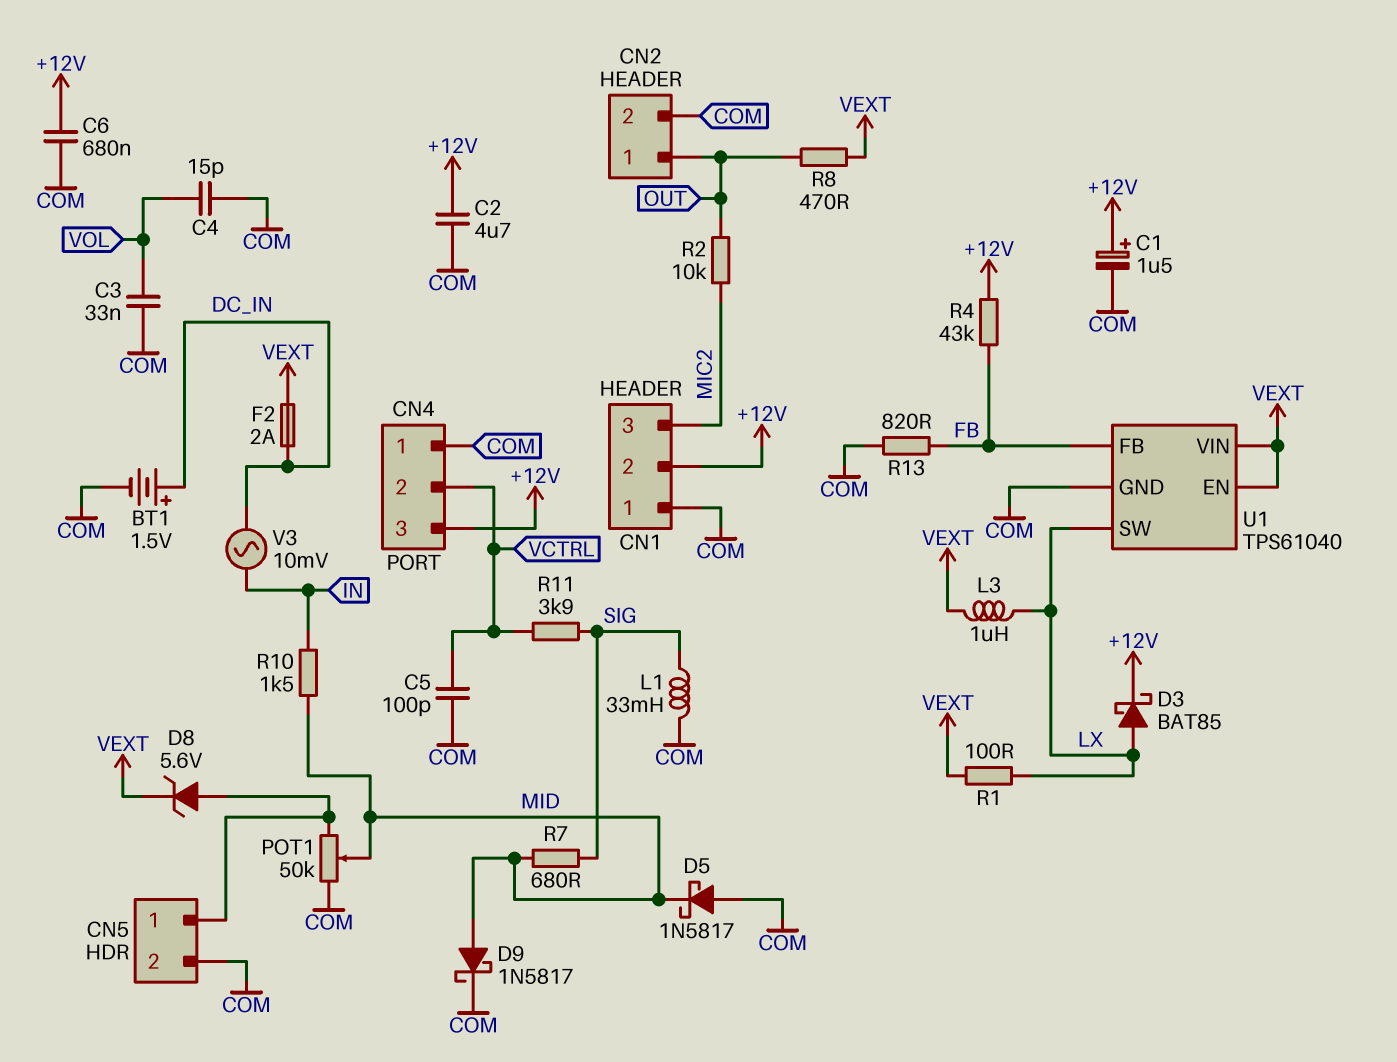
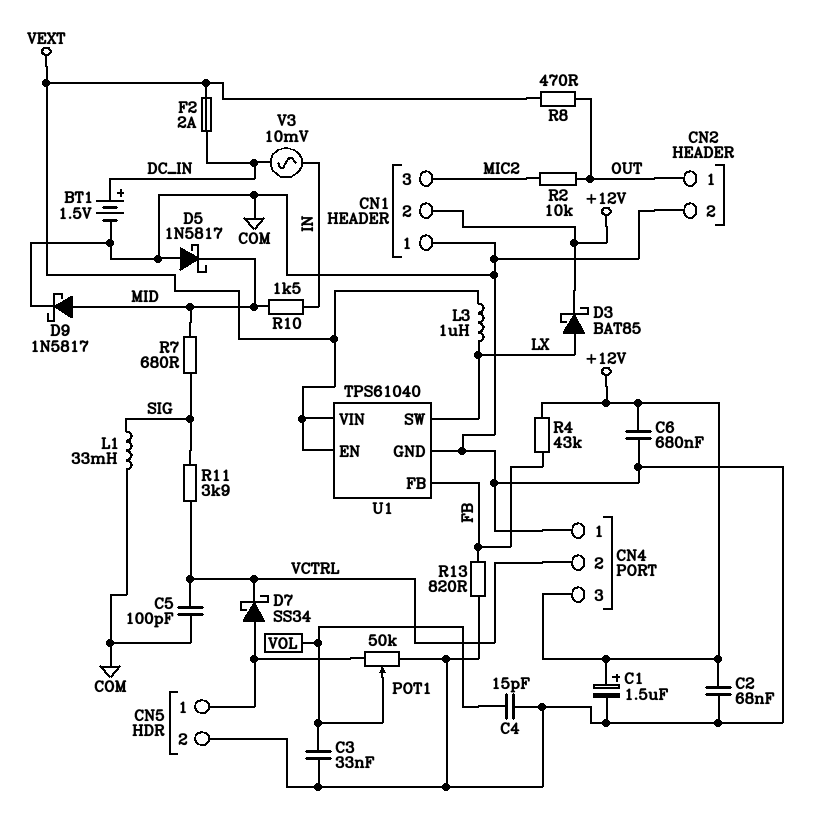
C2: 4.7uF (+12V, COM) -> 68nF (+12V, COM)
D7: none -> schottky SS34 (A CN5/1, K VCTRL)
D8: zener 5.6V (A CN5/1, K VEXT) -> none
POT1: 50k (CN5/1, COM, wiper MID) -> 50k (CN5/1, COM, wiper VOL)
R1: 100 (LX, VEXT) -> none

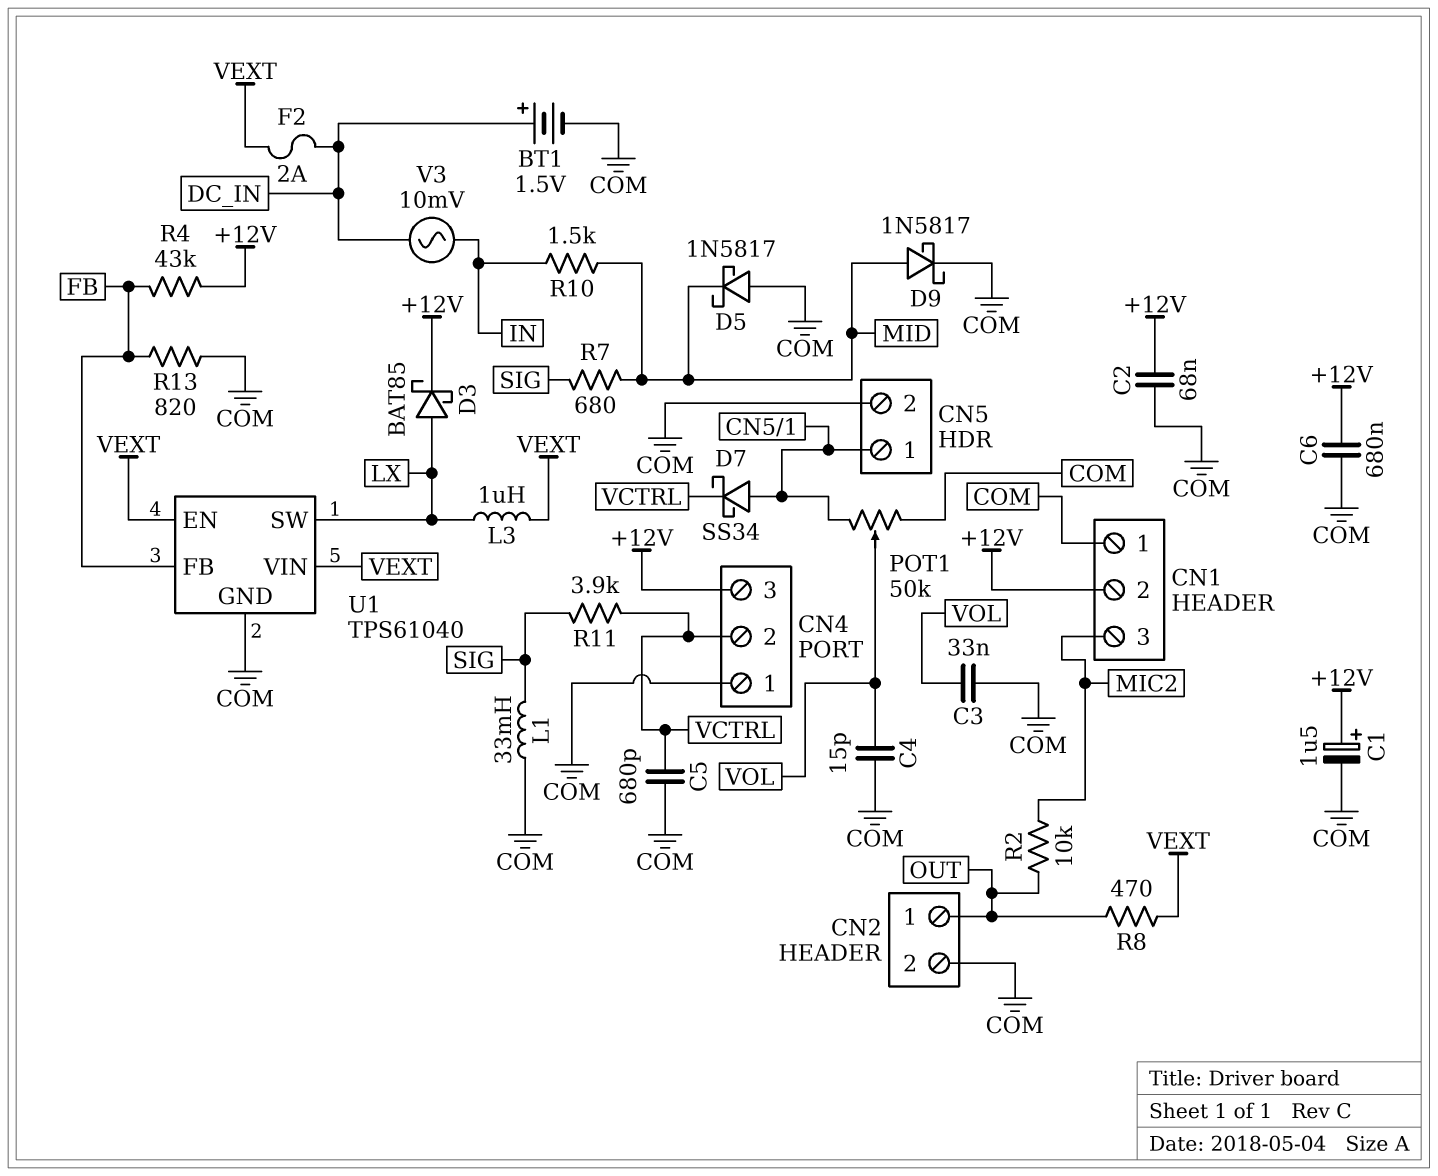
C5: 100pF (COM, VCTRL) -> 680pF (COM, VCTRL)

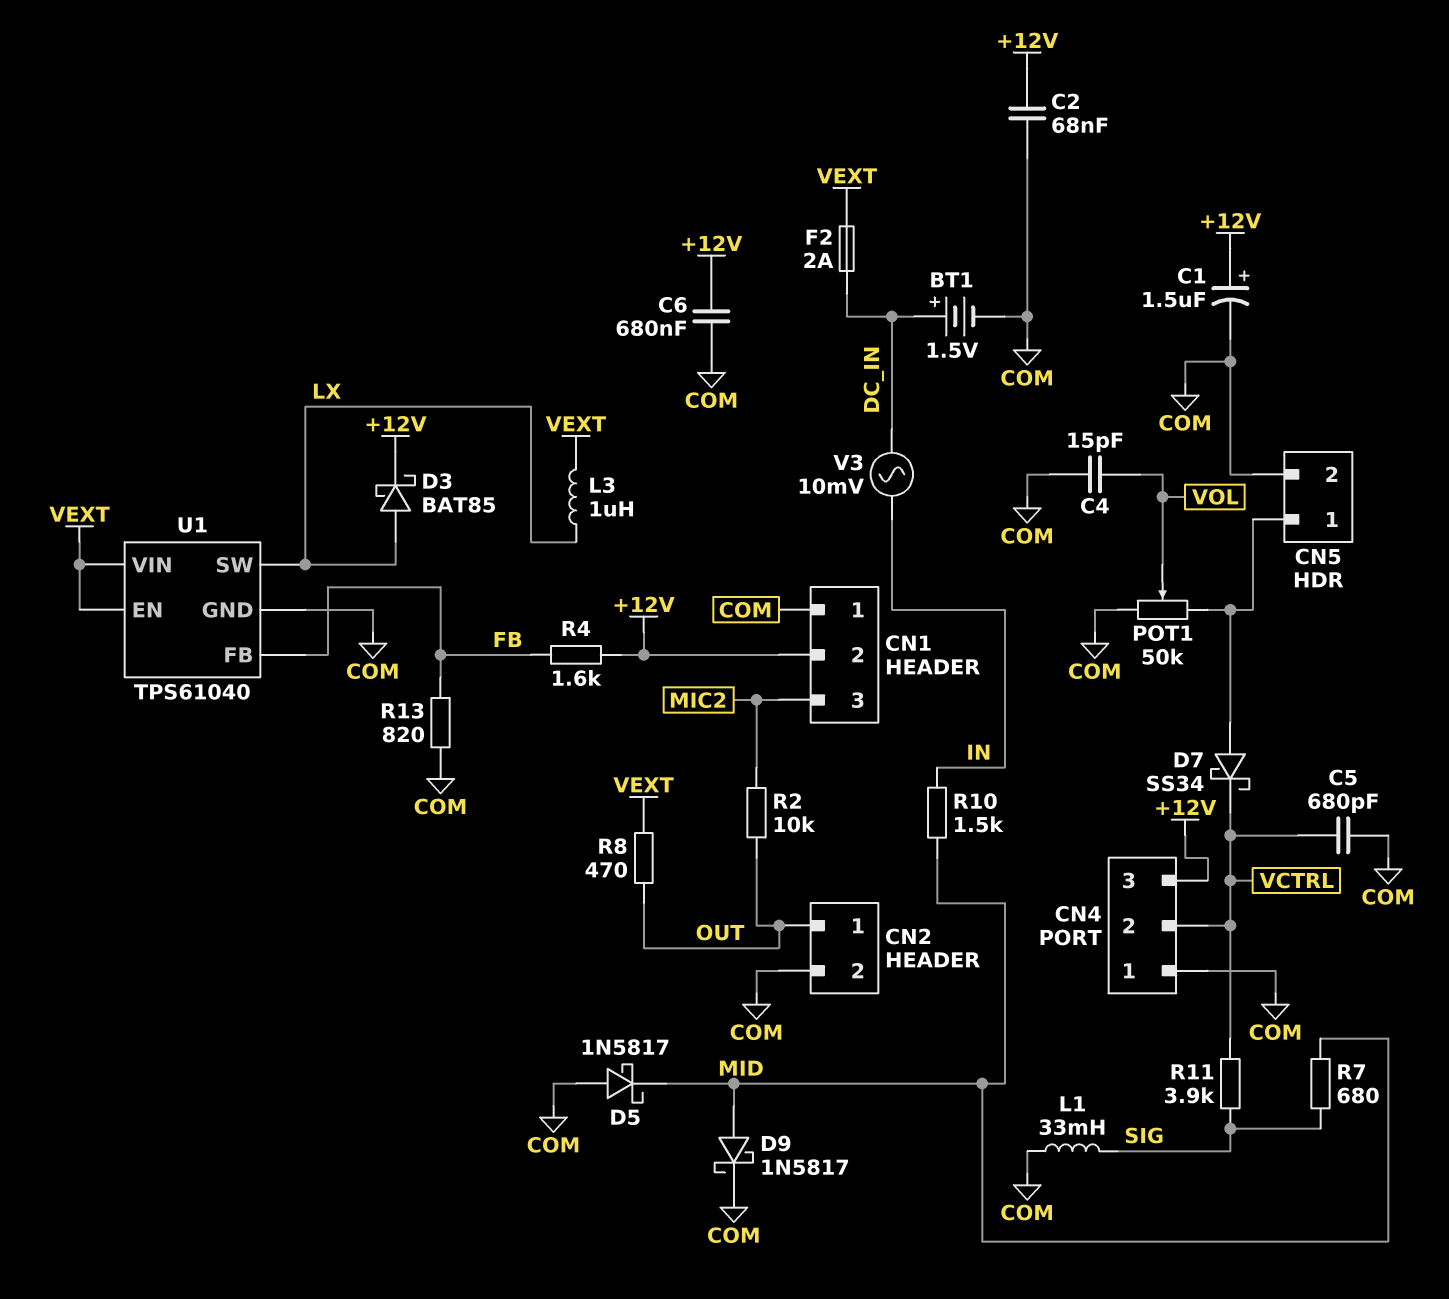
C3: 33nF (COM, VOL) -> none
R4: 43k (+12V, FB) -> 1.6k (+12V, FB)

